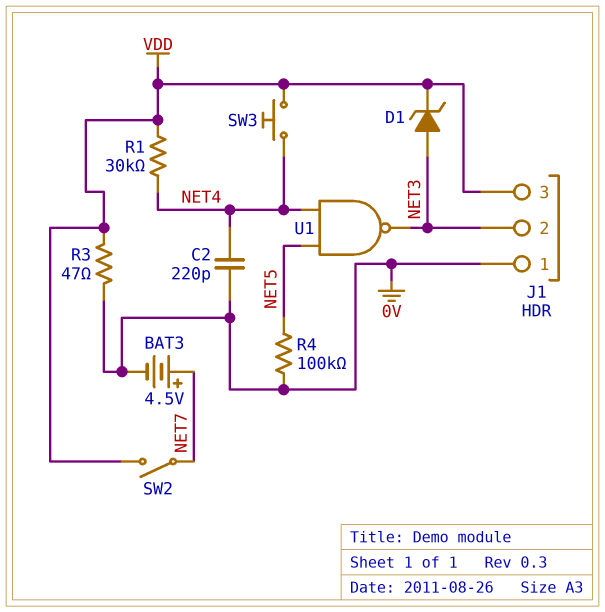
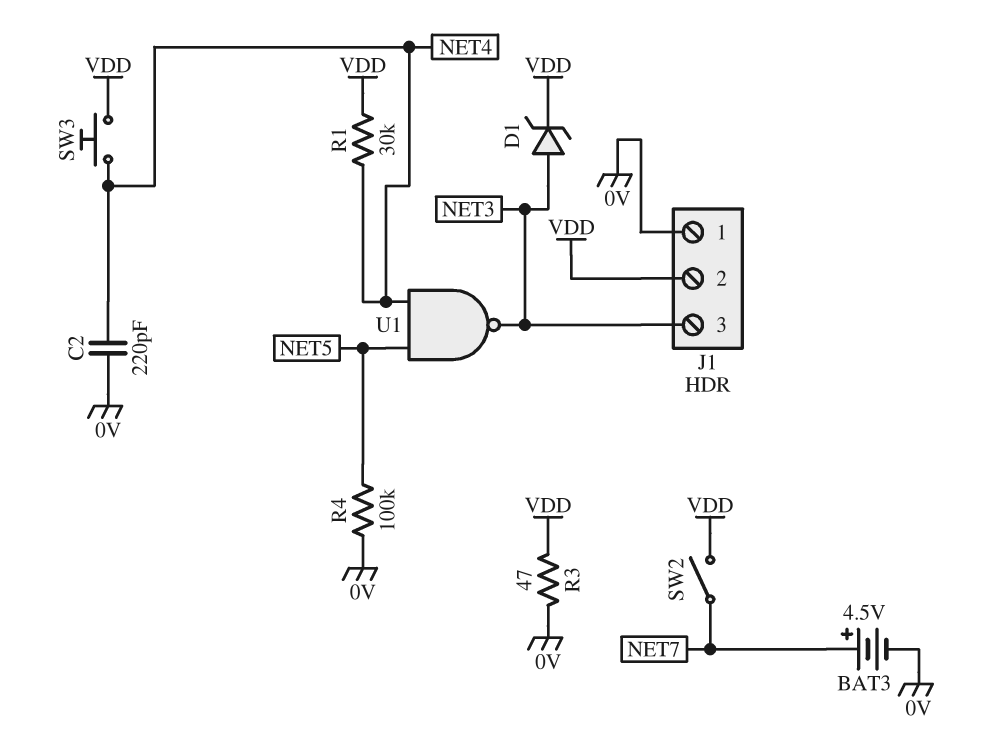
J1 pin 2: NET3 -> VDD
J1 pin 3: VDD -> NET3

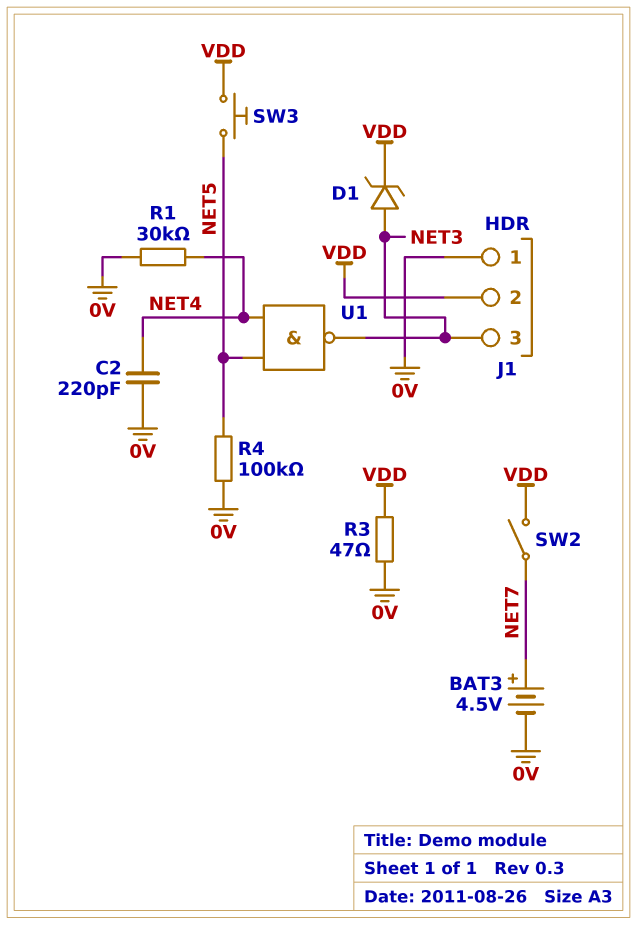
R1: 30k (NET4, VDD) -> 30k (0V, NET4)
SW3: button (NET4, VDD) -> button (NET5, VDD)

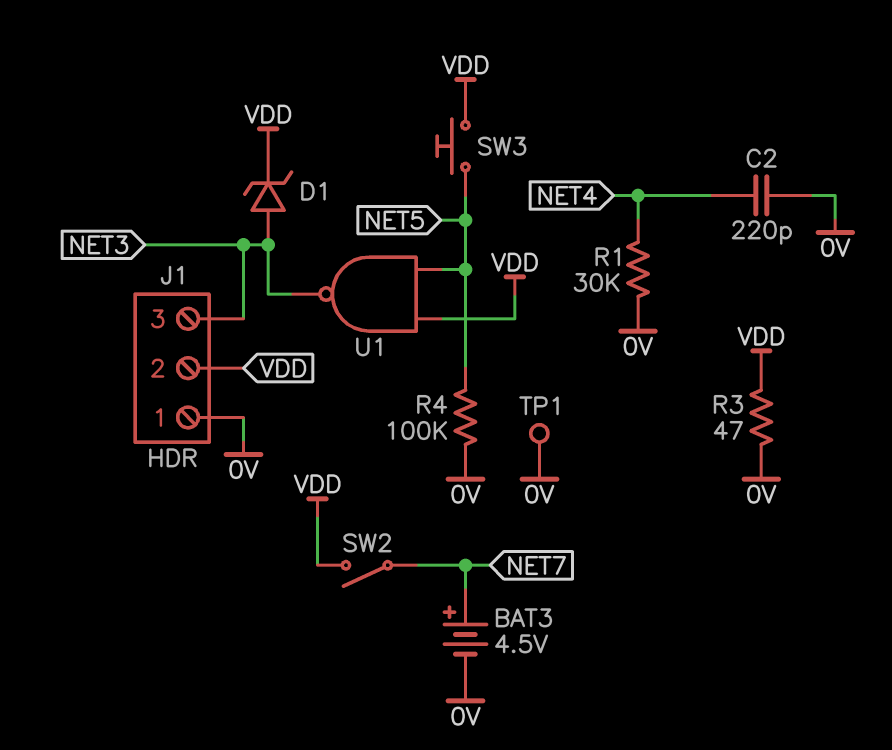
TP1: none -> test point (0V)
U1: NAND (in NET4, in NET5, out NET3) -> NAND (in NET5, in VDD, out NET3)

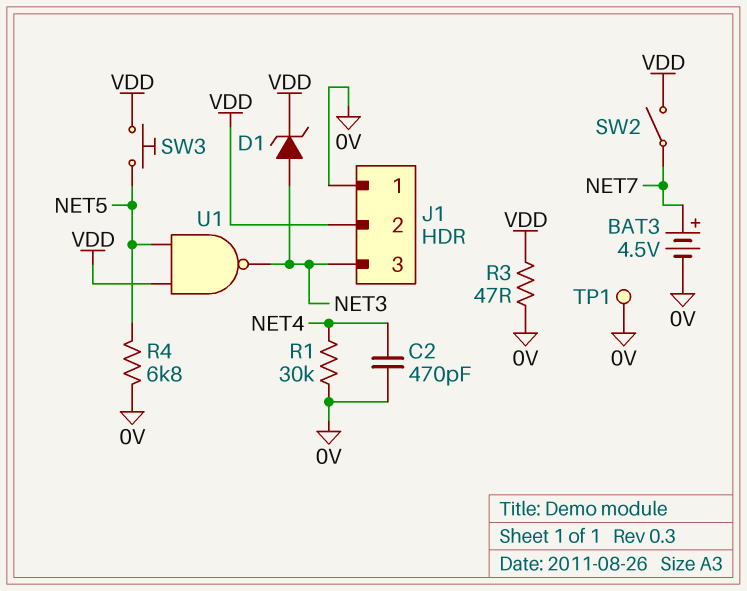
C2: 220pF (0V, NET4) -> 470pF (0V, NET4)
R4: 100k (0V, NET5) -> 6.8k (0V, NET5)

